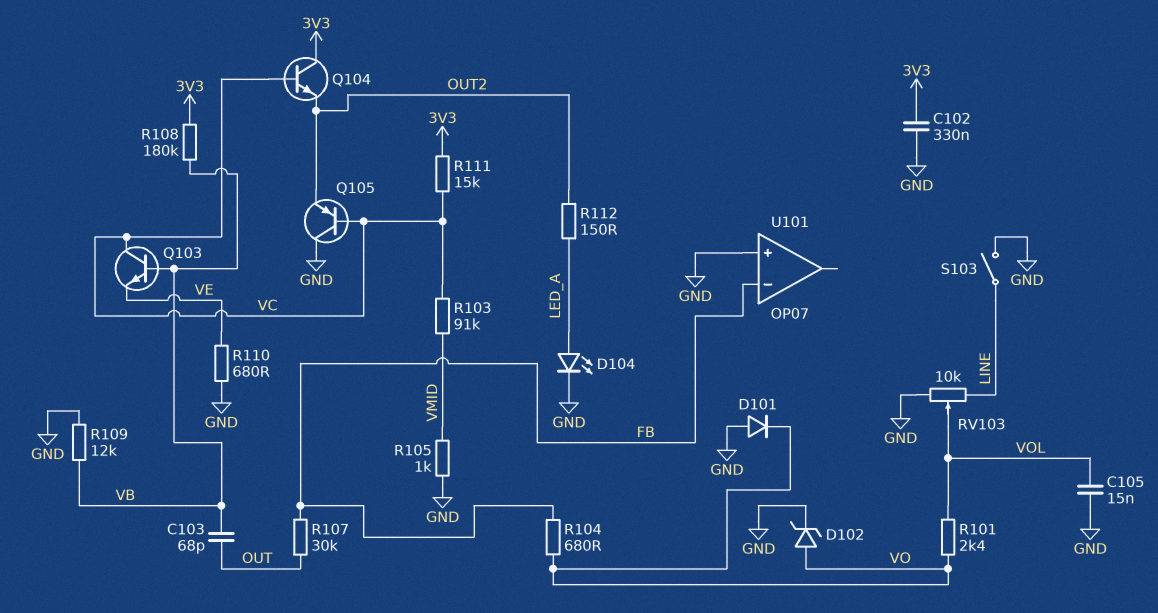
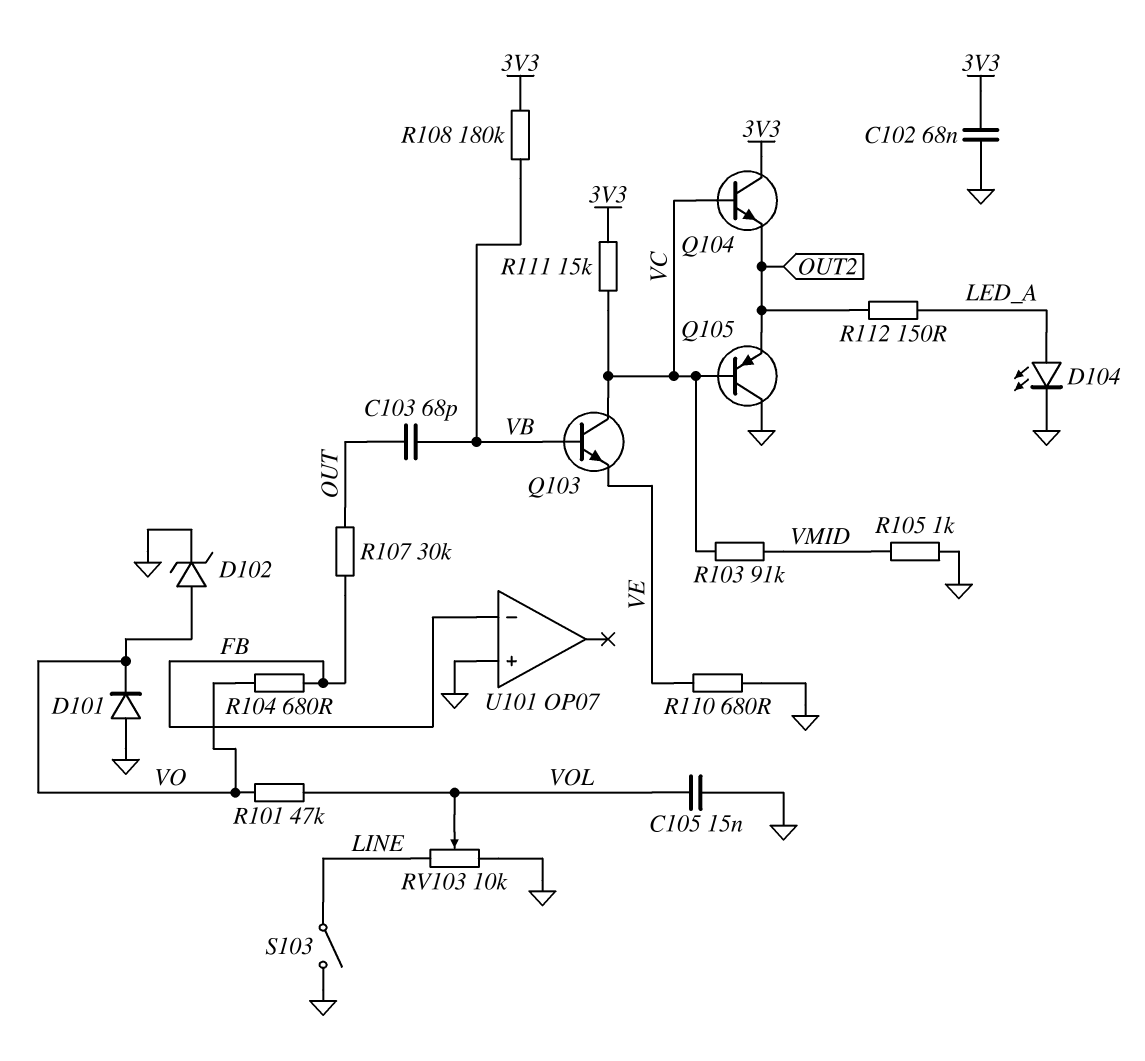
C102: 330nF (3V3, GND) -> 68nF (3V3, GND)
R101: 2.4k (VO, VOL) -> 47k (VO, VOL)
R109: 12k (GND, VB) -> none

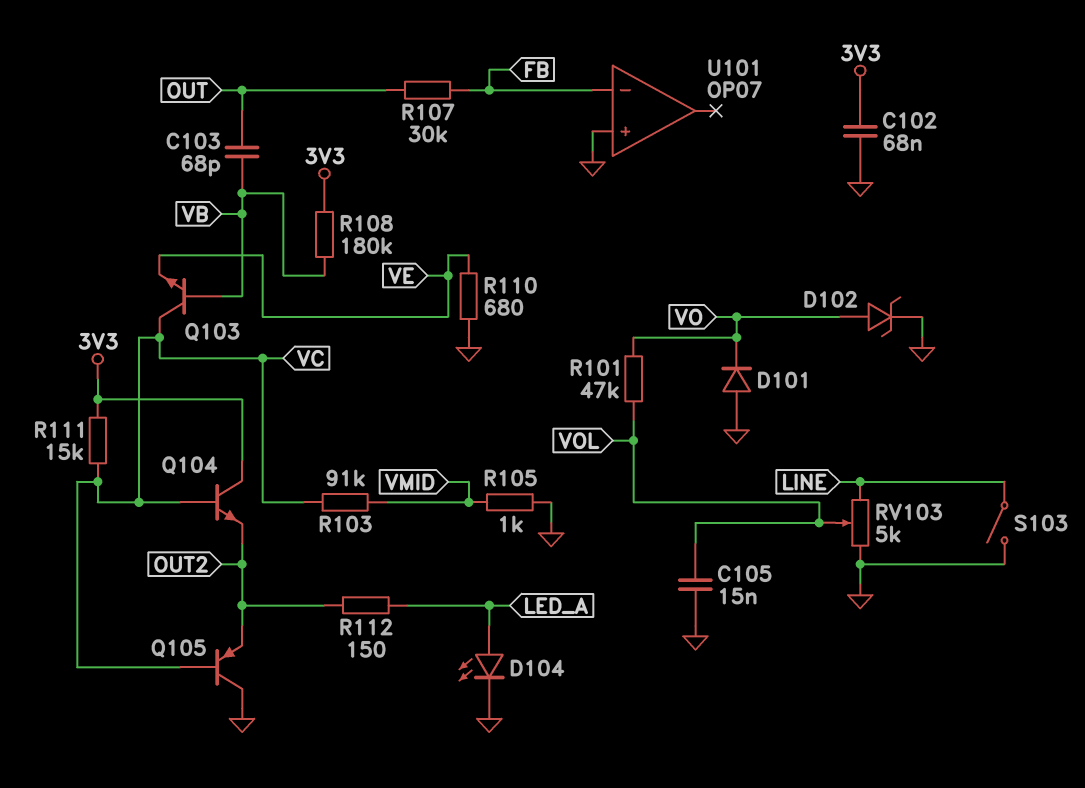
R104: 680 (FB, VO) -> none
RV103: 10k (GND, LINE, wiper VOL) -> 5k (GND, LINE, wiper VOL)

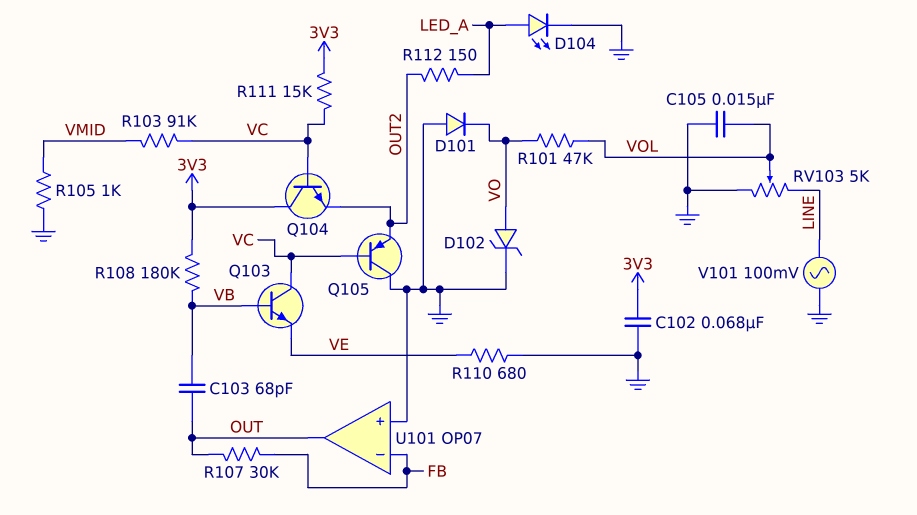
S103: switch (GND, LINE) -> none
U101 pin out: none -> OUT
V101: none -> AC 100mV (GND, LINE)

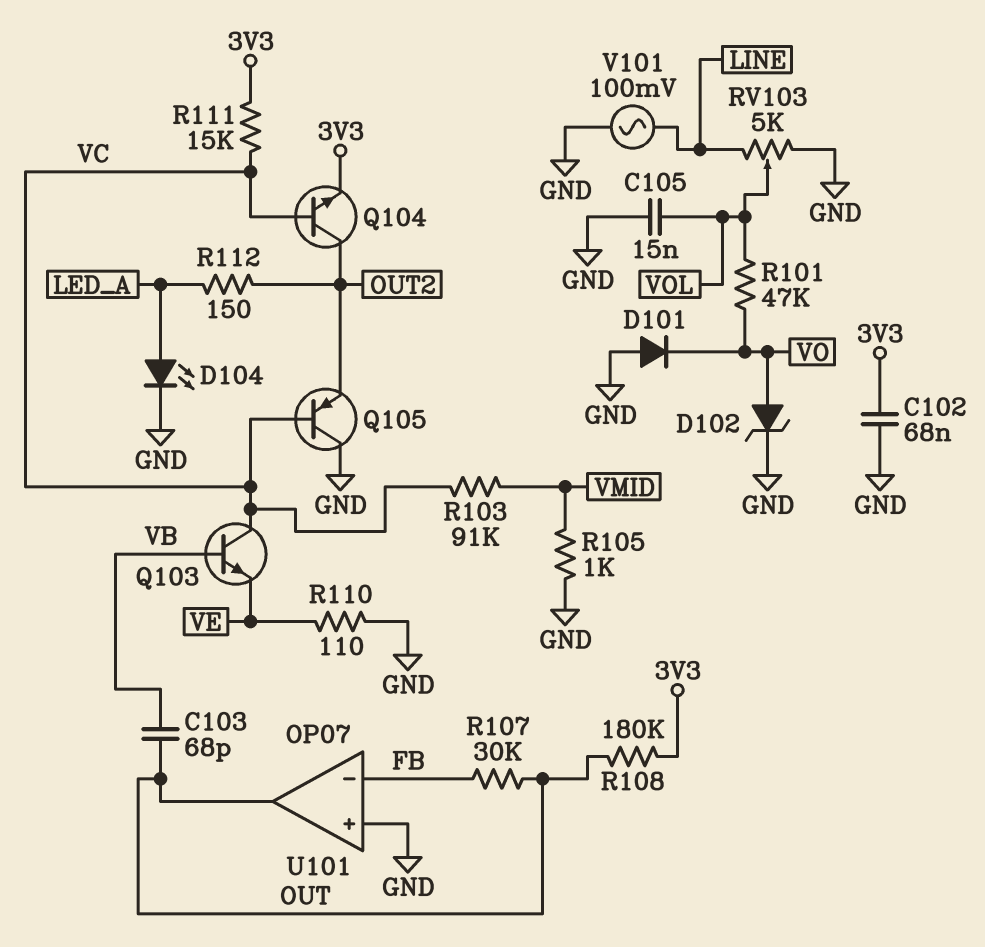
Q104: NPN (B VC, C 3V3, E OUT2) -> NPN (B VC, C OUT2, E 3V3)
R108: 180k (3V3, VB) -> 180k (3V3, OUT)
R110: 680 (GND, VE) -> 110 (GND, VE)

